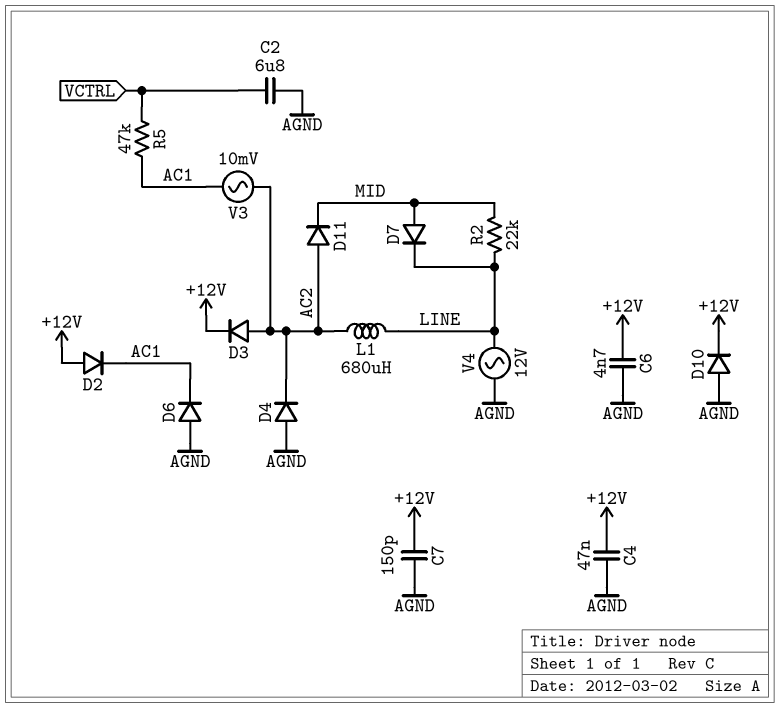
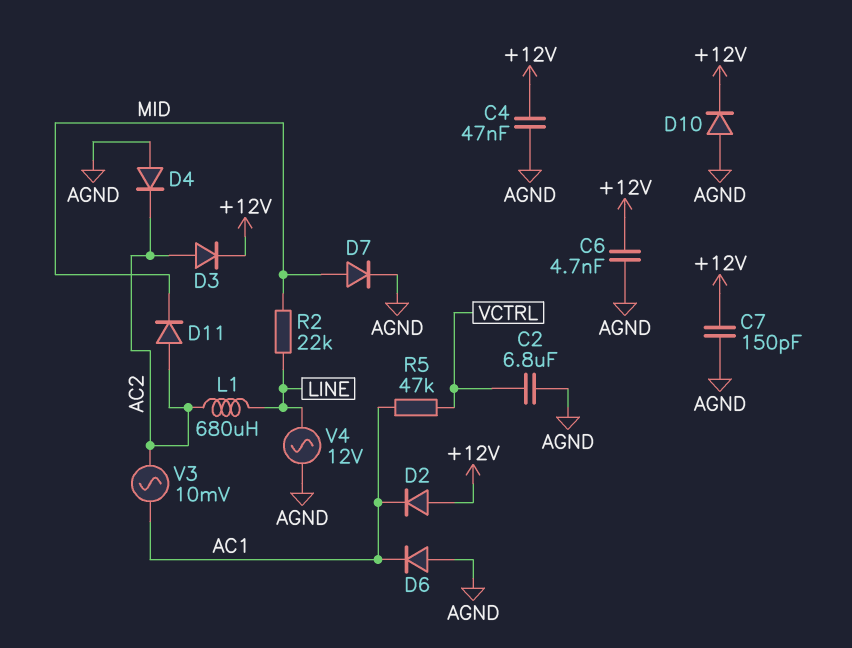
D7: diode (A MID, K LINE) -> diode (A MID, K AGND)

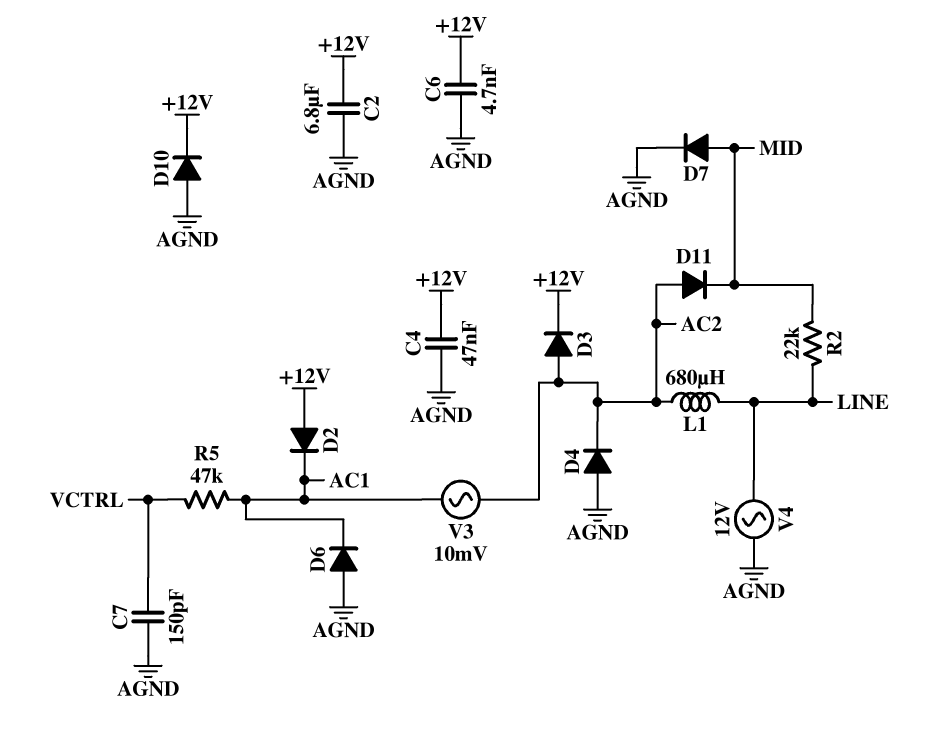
C2: 6.8uF (AGND, VCTRL) -> 6.8uF (+12V, AGND)
C7: 150pF (+12V, AGND) -> 150pF (AGND, VCTRL)

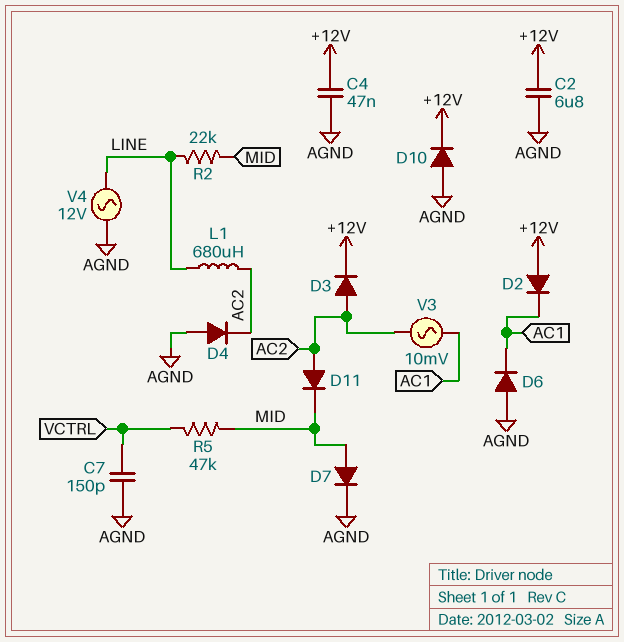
C6: 4.7nF (+12V, AGND) -> none
R5: 47k (AC1, VCTRL) -> 47k (MID, VCTRL)

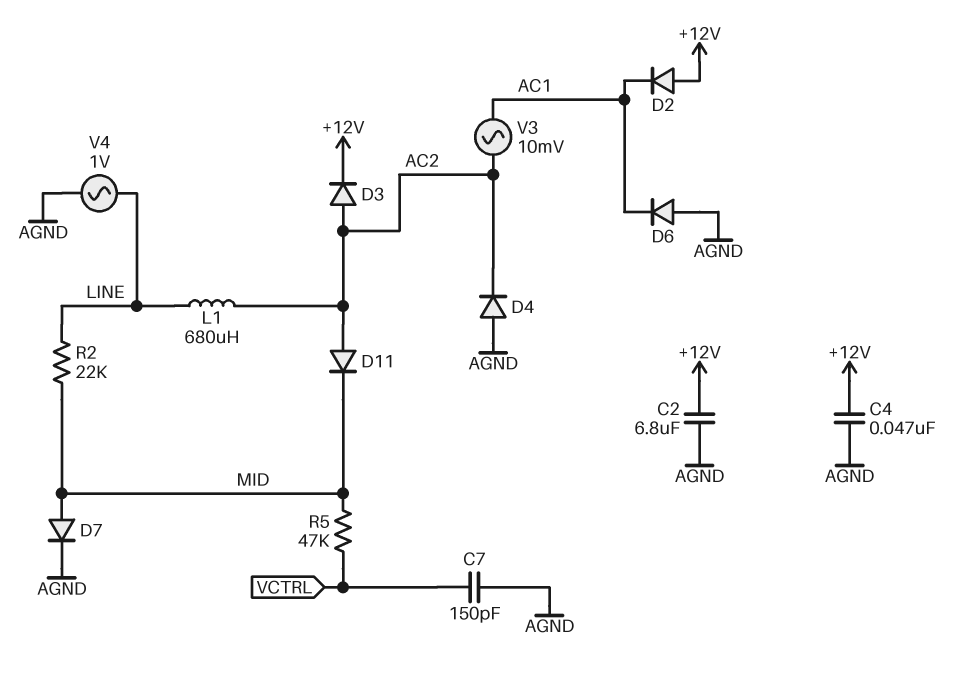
D10: diode (A AGND, K +12V) -> none
V4: AC 12V (AGND, LINE) -> AC 1V (AGND, LINE)

